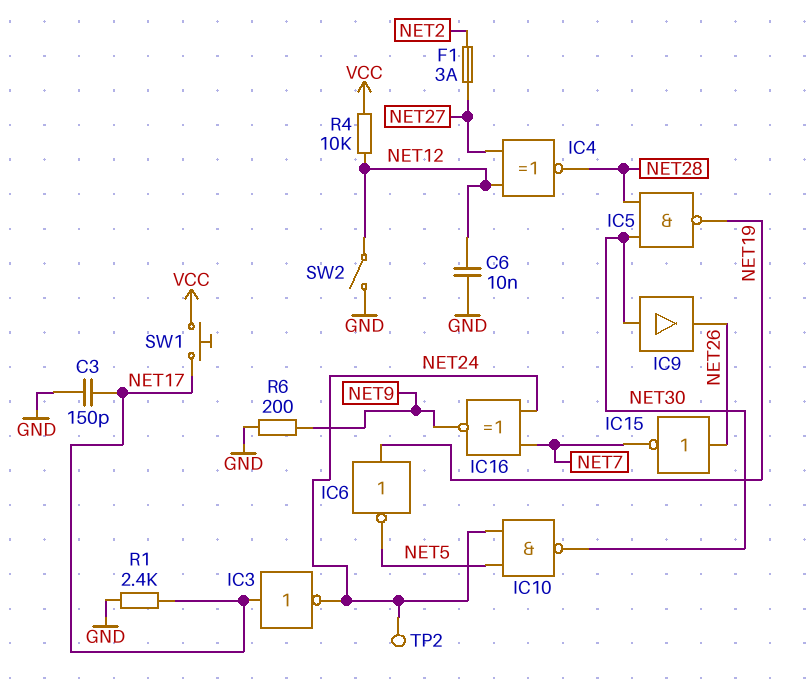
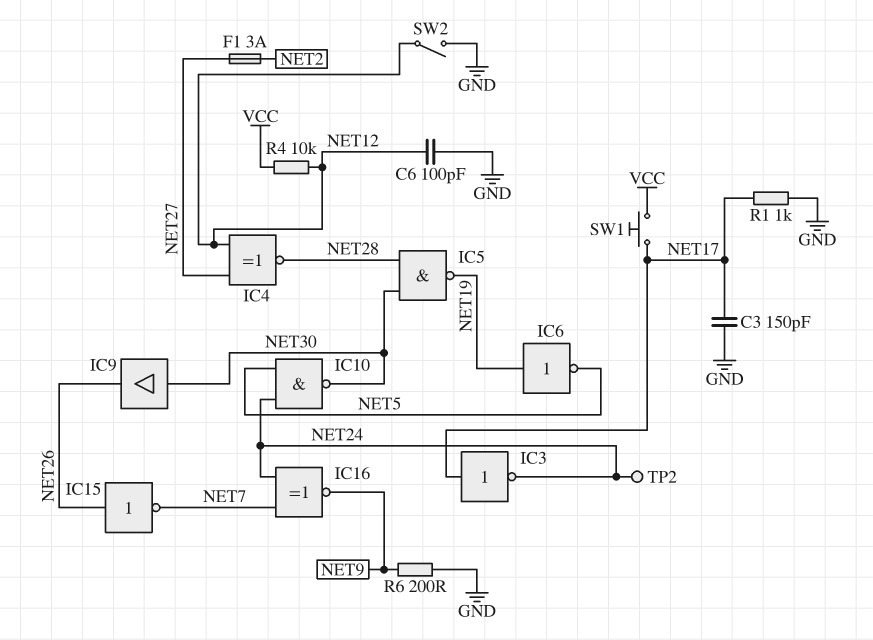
C6: 10nF (GND, NET12) -> 100pF (GND, NET12)
R1: 2.4k (GND, NET17) -> 1k (GND, NET17)

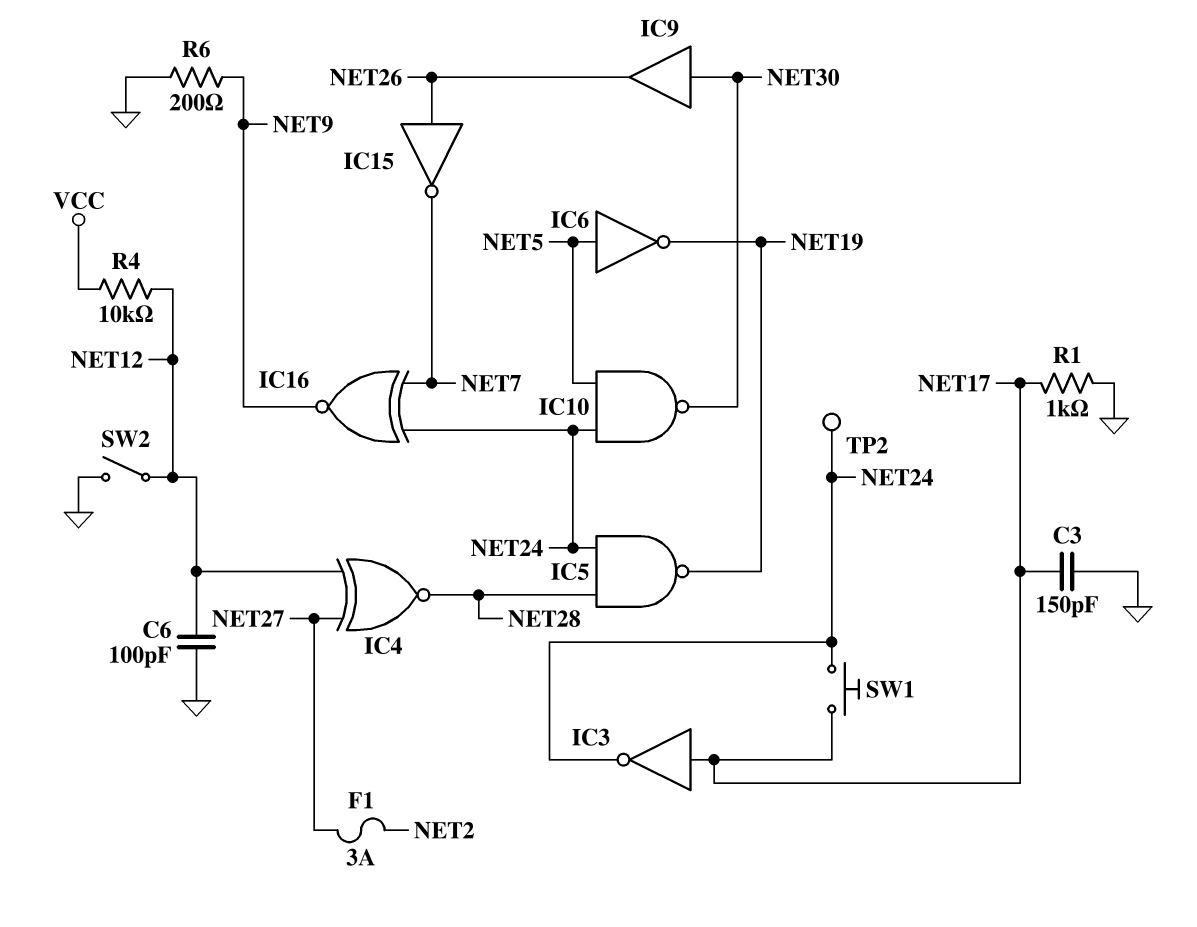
IC5: NAND (in NET28, in NET30, out NET19) -> NAND (in NET24, in NET28, out NET19)
IC6: NOT (in NET19, out NET5) -> NOT (in NET5, out NET19)
SW1: button (NET17, VCC) -> button (NET17, NET24)

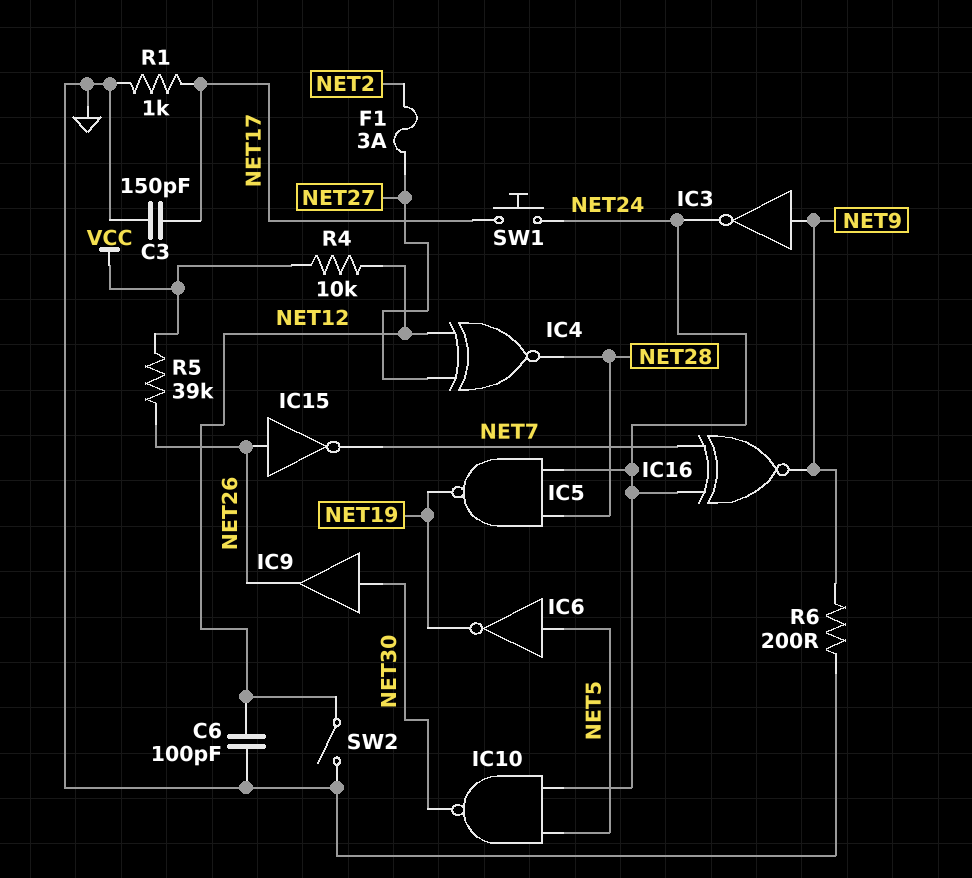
IC3: NOT (in NET17, out NET24) -> NOT (in NET9, out NET24)
R5: none -> 39k (NET26, VCC)
TP2: test point (NET24) -> none

